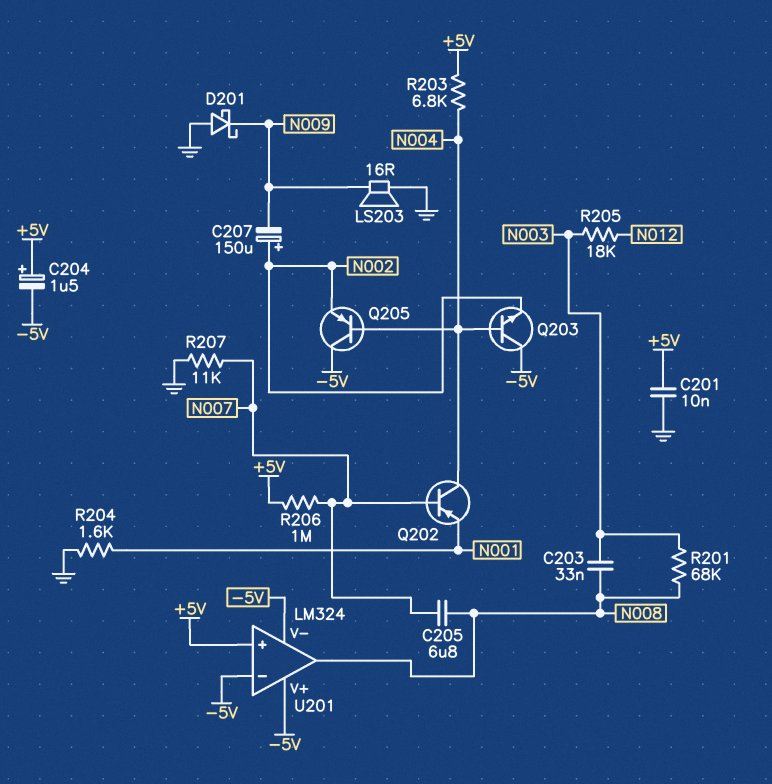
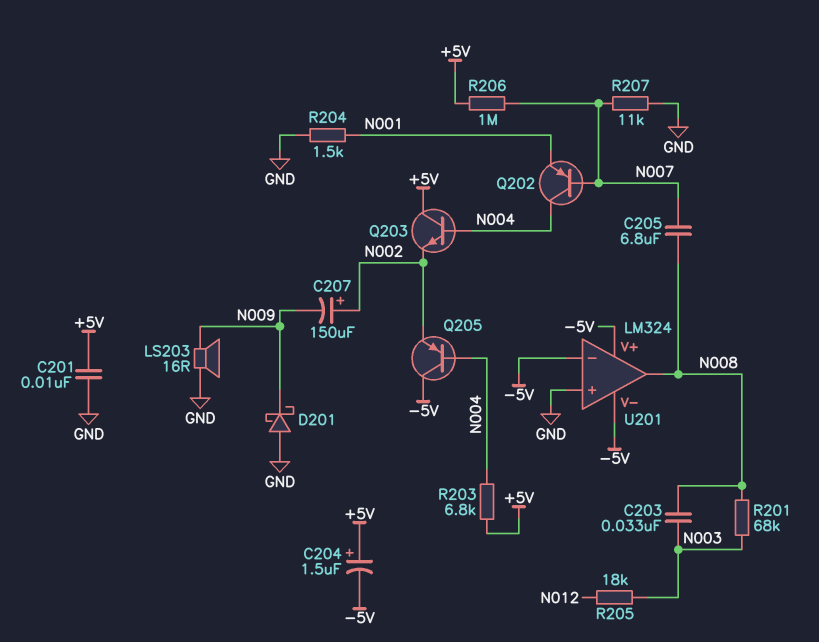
Q203: NPN (B N004, C -5V, E N002) -> NPN (B N004, C +5V, E N002)
R204: 1.6k (GND, N001) -> 1.5k (GND, N001)
U201 pin in+: +5V -> GND

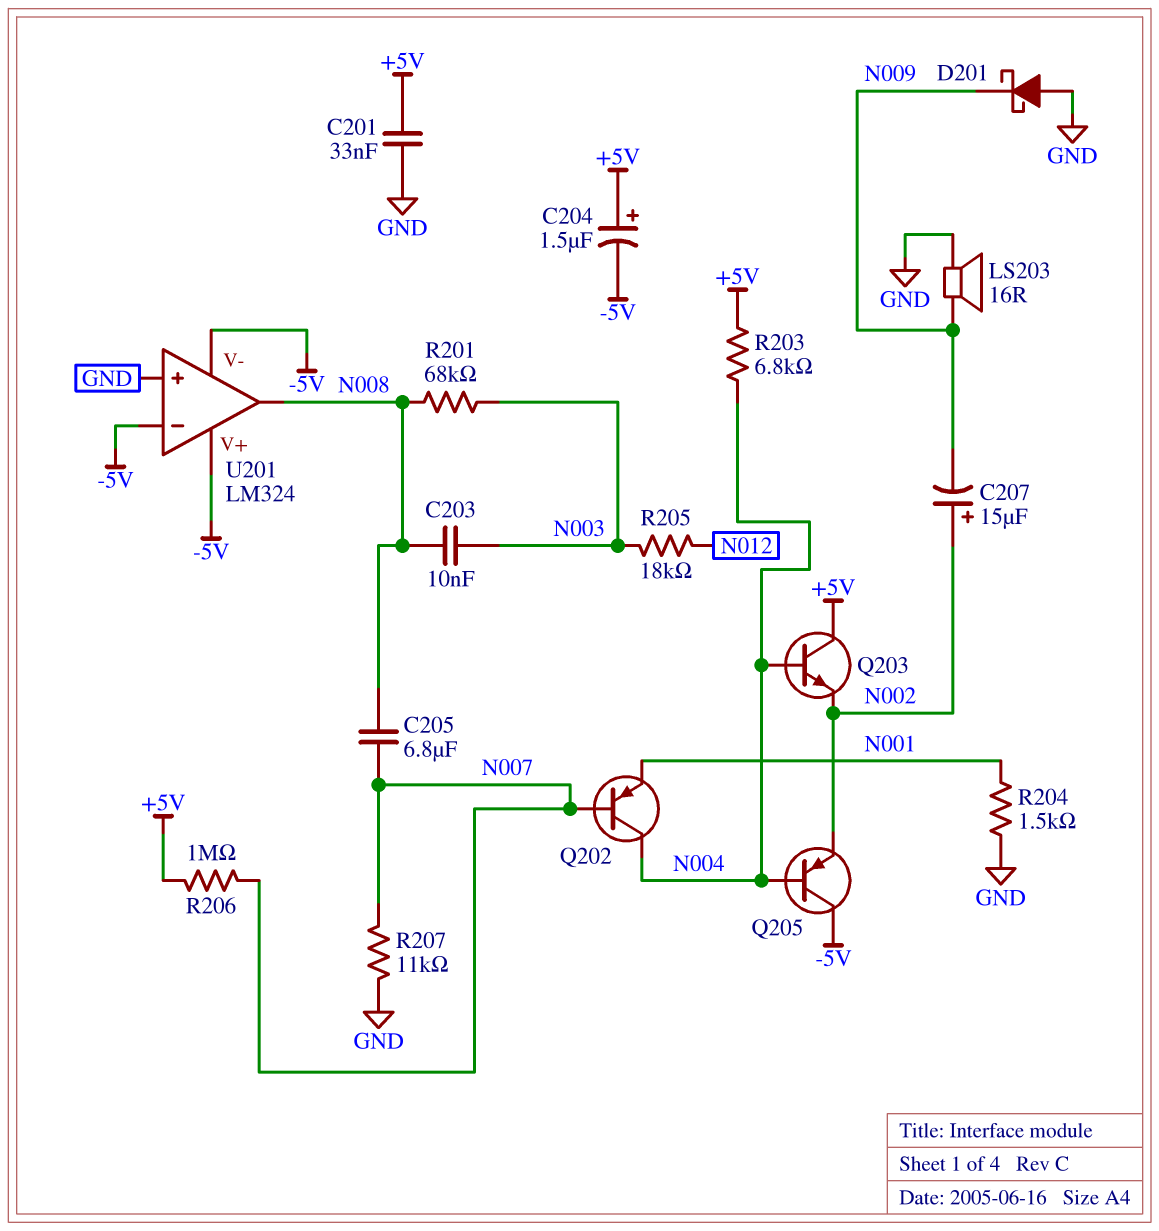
C201: 10nF (+5V, GND) -> 33nF (+5V, GND)
C203: 33nF (N003, N008) -> 10nF (N003, N008)
C207: 150uF (plus N002, minus N009) -> 15uF (plus N002, minus N009)

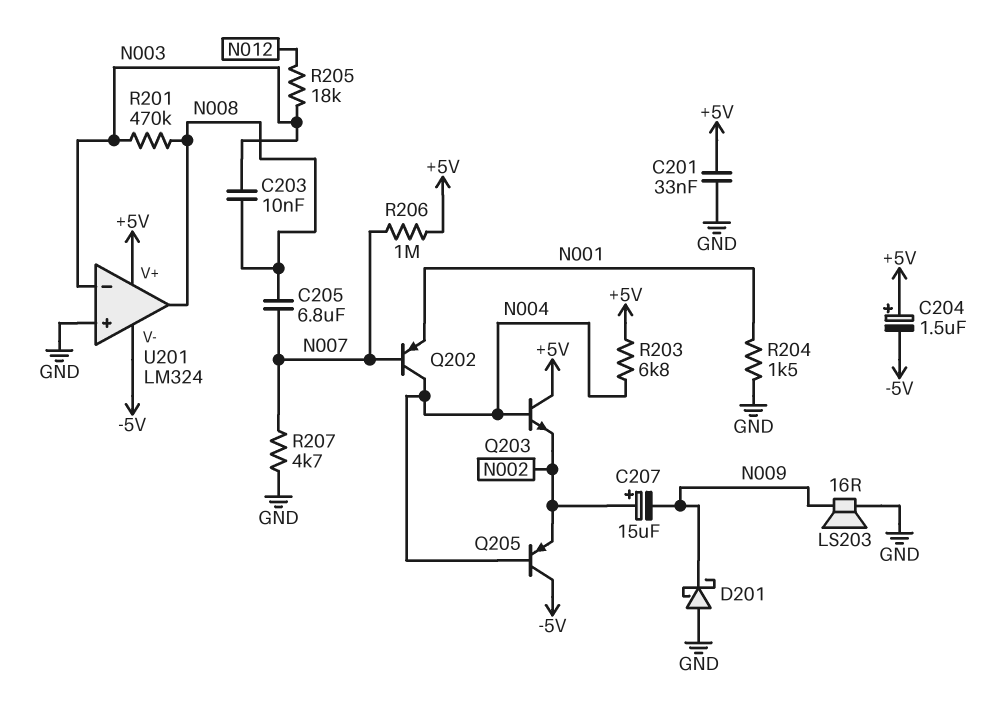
R201: 68k (N003, N008) -> 470k (N003, N008)
R207: 11k (GND, N007) -> 4.7k (GND, N007)
U201 pin V+: -5V -> +5V
U201 pin in-: -5V -> N003

